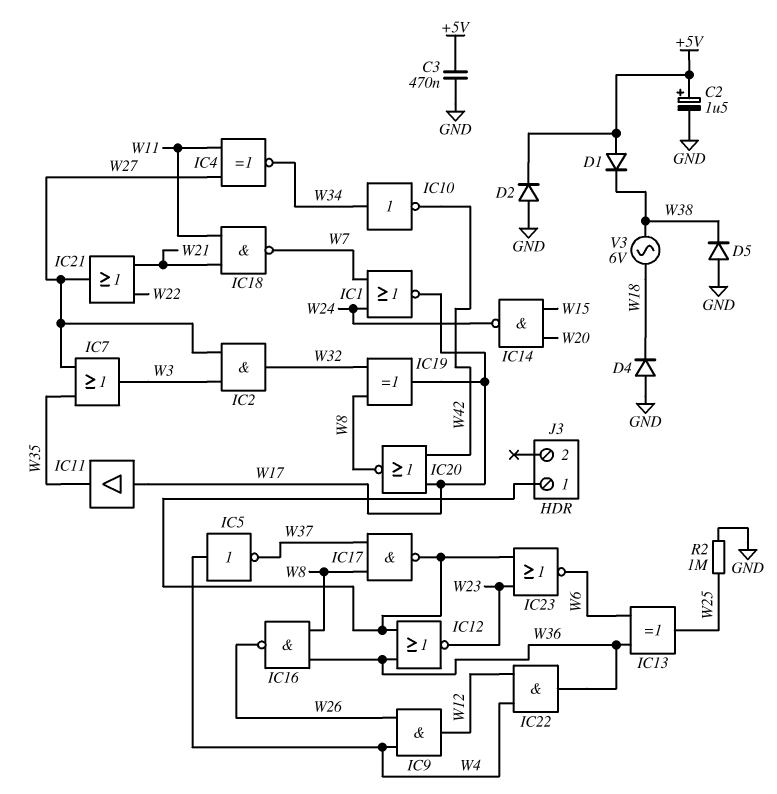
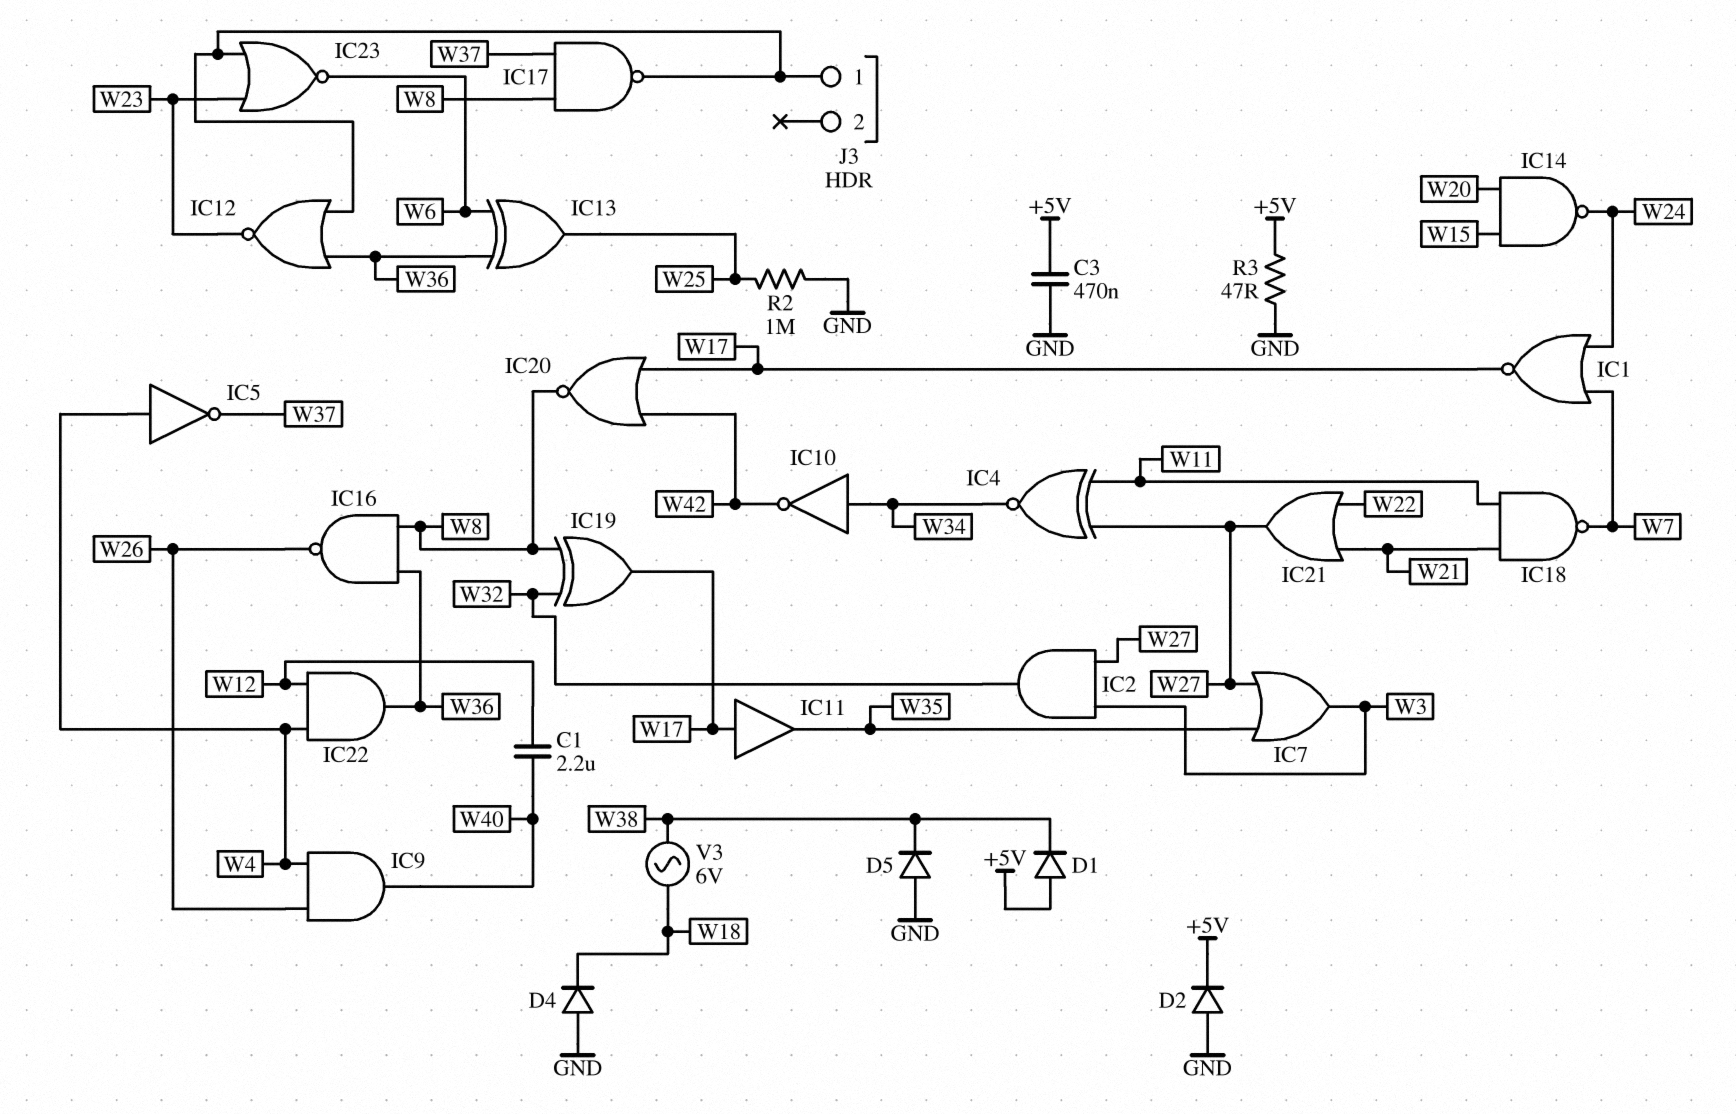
C1: none -> 2.2uF (W12, W40)
C2: 1.5uF (plus +5V, minus GND) -> none
IC9: AND (in W4, in W26, out W12) -> AND (in W4, in W26, out W40)
R3: none -> 47 (+5V, GND)

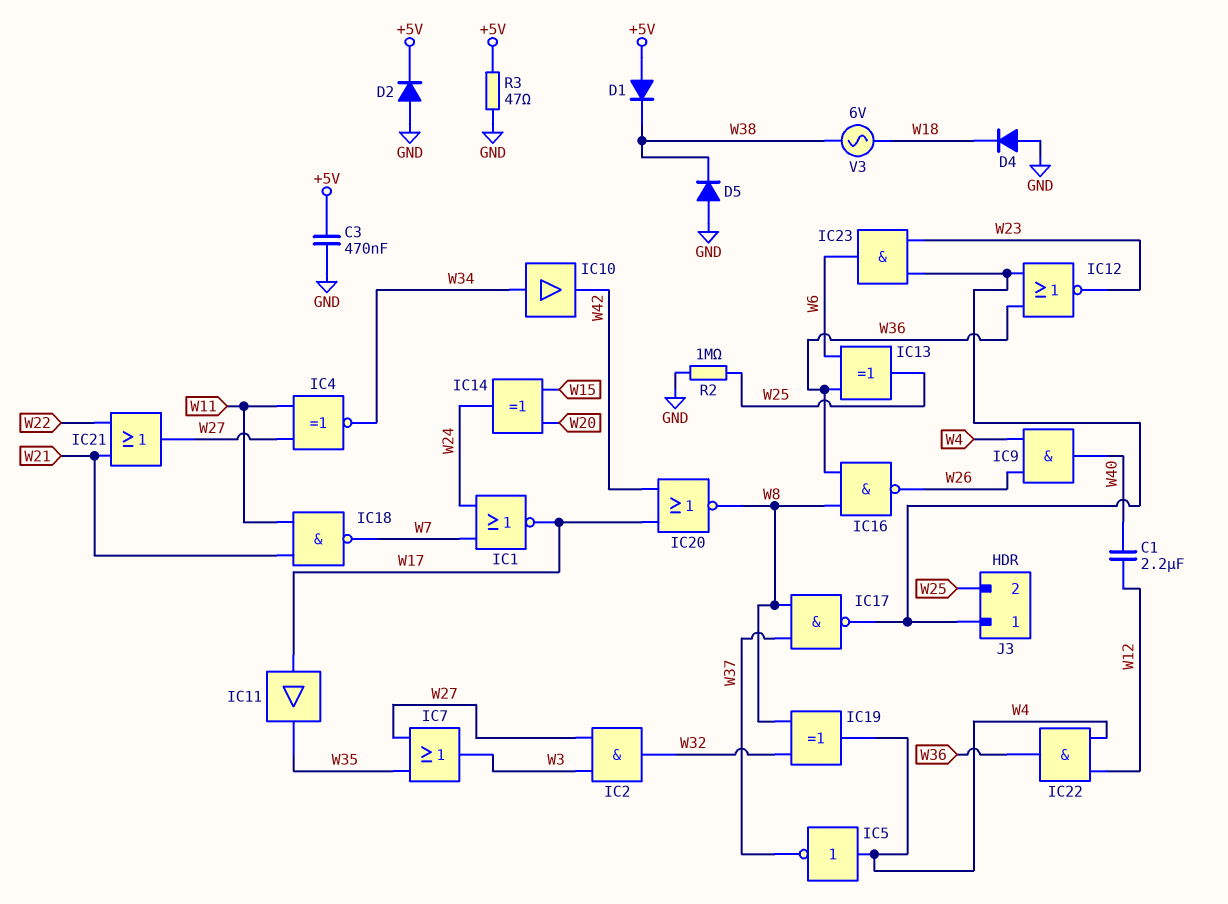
IC10: NOT (in W34, out W42) -> buffer (in W34, out W42)
IC14: NAND (in W15, in W20, out W24) -> XOR (in W15, in W20, out W24)
IC19: XOR (in W8, in W32, out W17) -> XOR (in W8, in W32, out W4)
IC23: NOR (in J3/1, in W23, out W6) -> AND (in J3/1, in W23, out W6)
J3 pin 2: none -> W25

